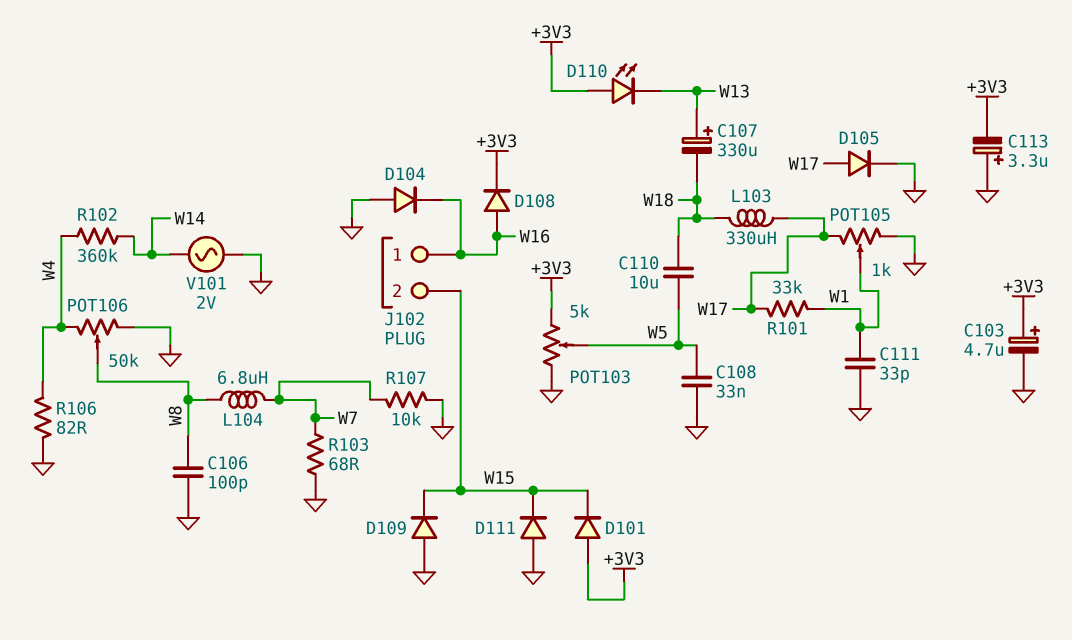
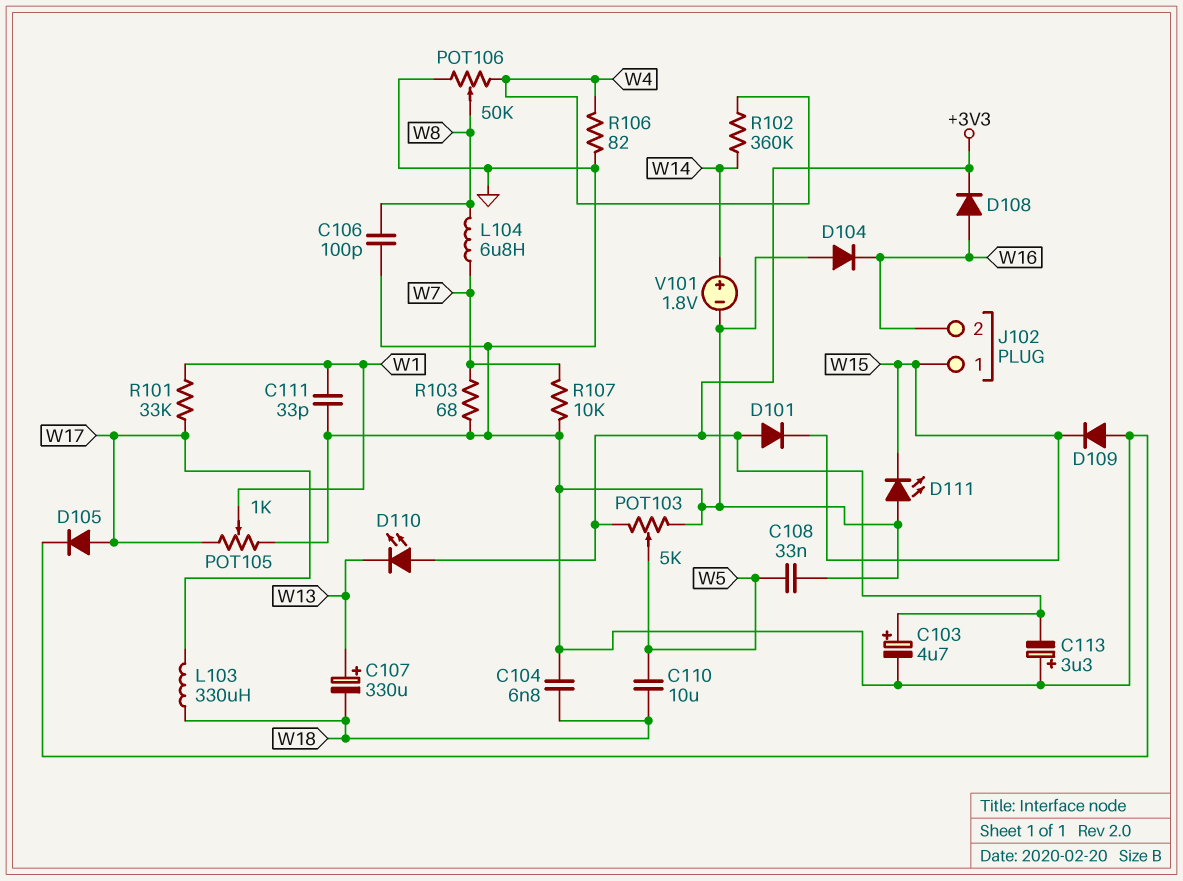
C104: none -> 6.8nF (GND, W18)
D111: diode (A GND, K W15) -> LED (A GND, K W15)
J102 pin 1: W16 -> W15
J102 pin 2: W15 -> W16
V101: AC 2V (GND, W14) -> 1.8V (plus W14, minus GND)

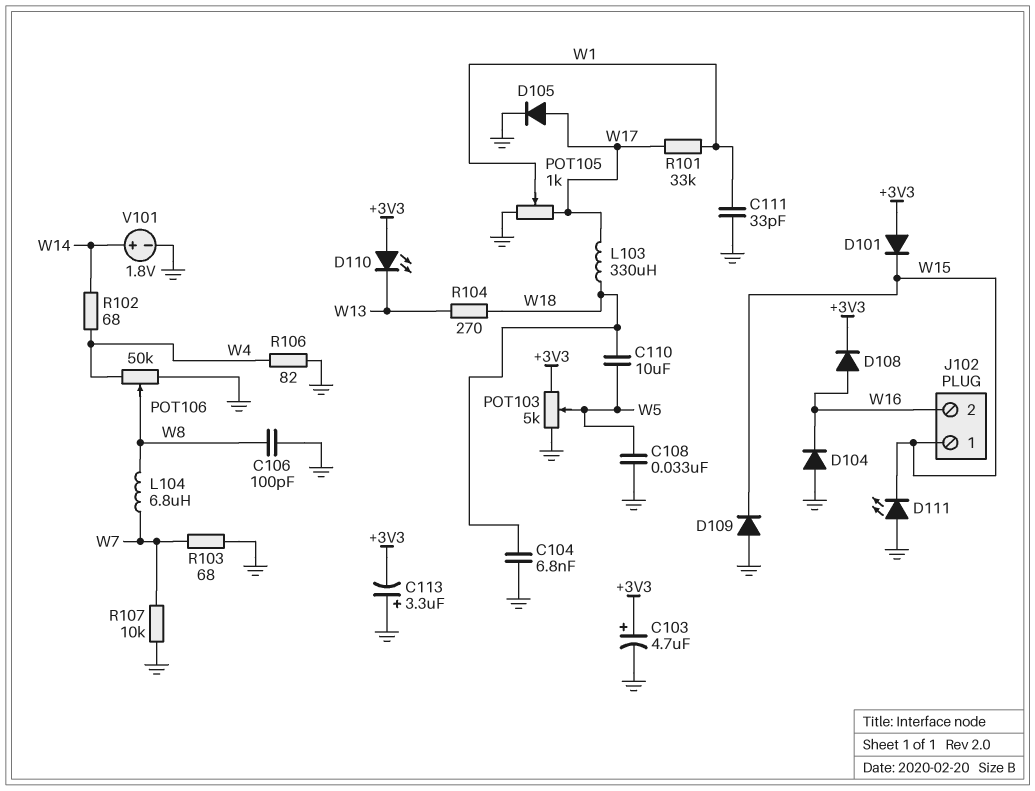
C107: 330uF (plus W13, minus W18) -> none
R102: 360k (W4, W14) -> 68 (W4, W14)
R104: none -> 270 (W13, W18)

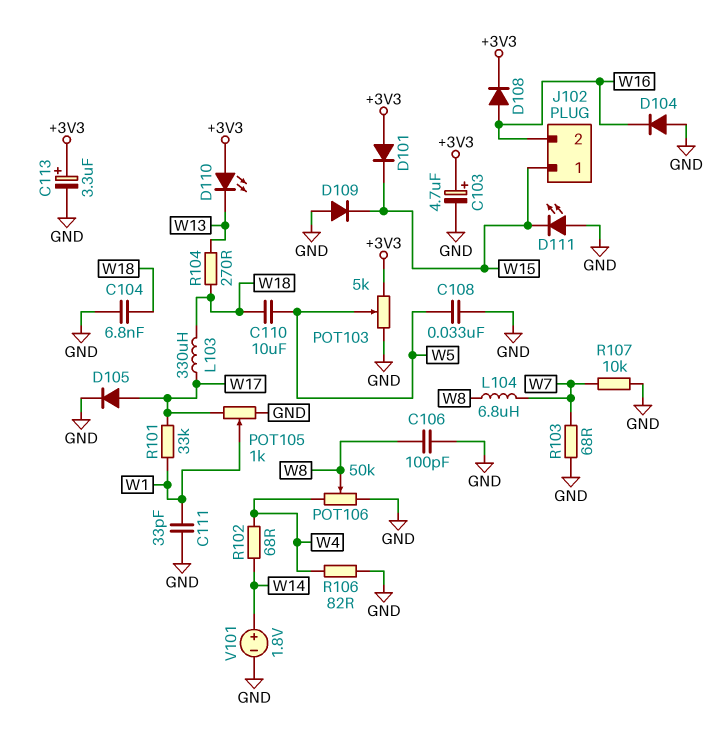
C113: 3.3uF (plus GND, minus +3V3) -> 3.3uF (plus +3V3, minus GND)

